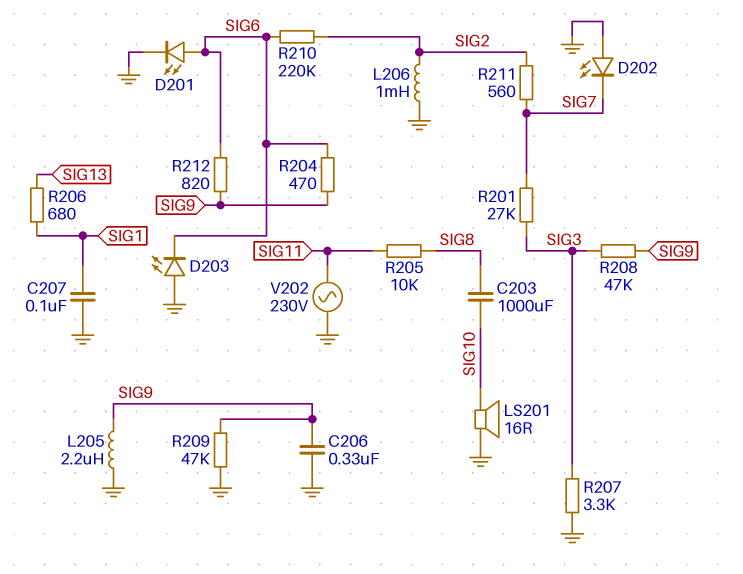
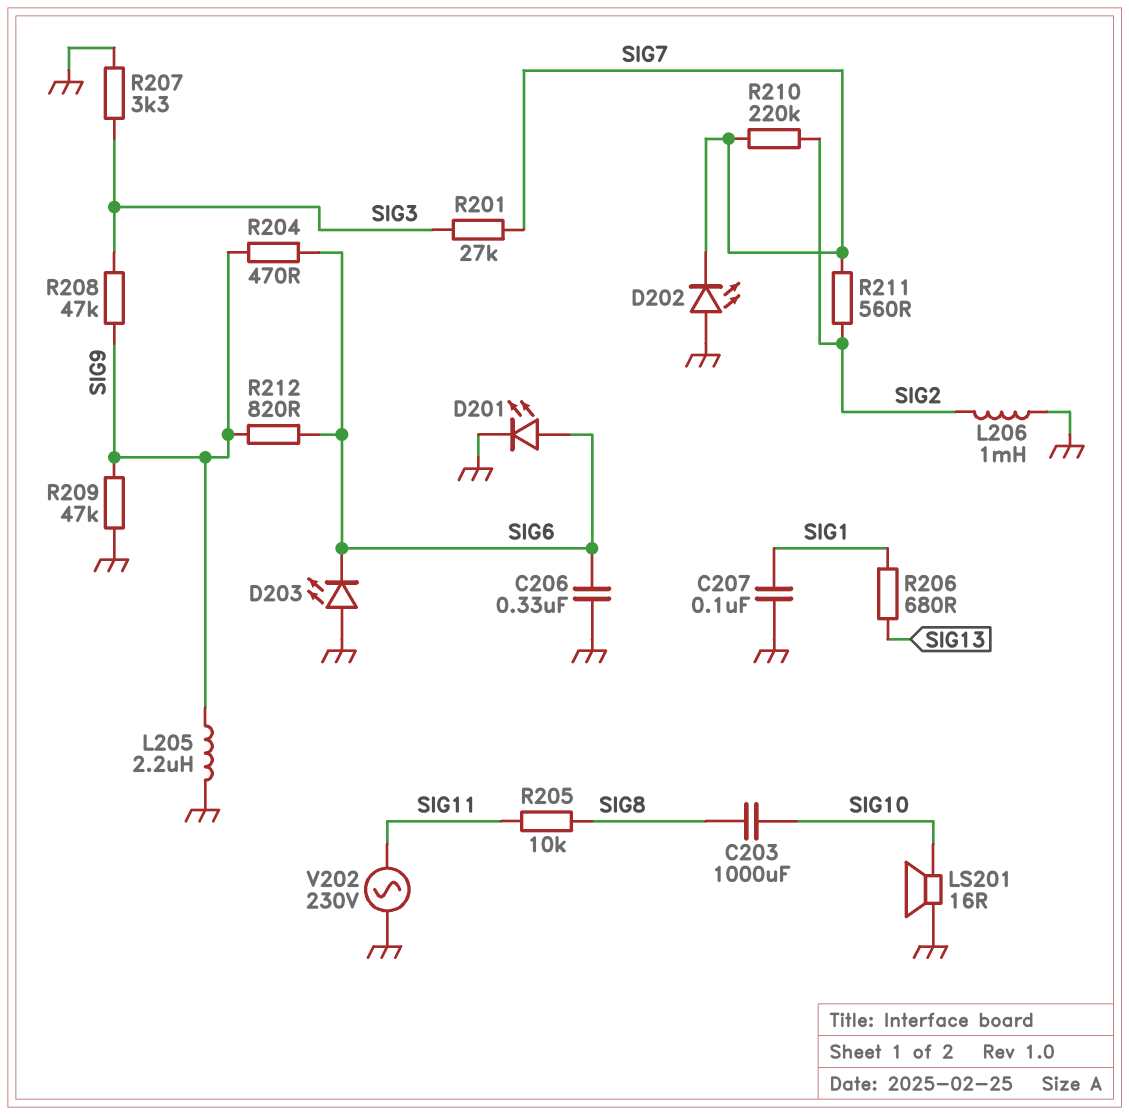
C206: 330nF (GND, SIG9) -> 330nF (GND, SIG6)
R210: 220k (SIG2, SIG6) -> 220k (SIG2, SIG7)

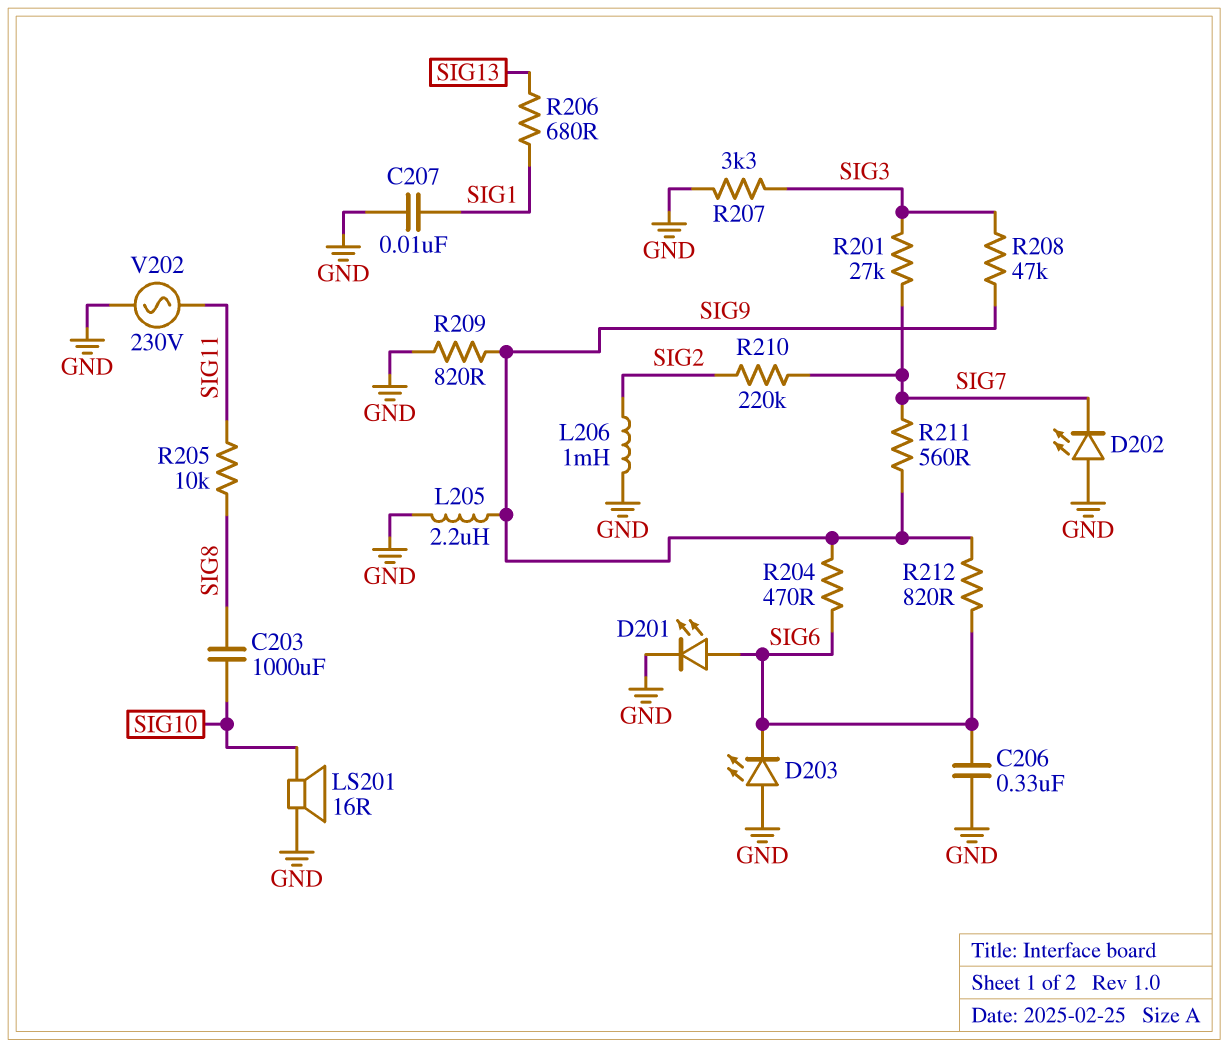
C207: 100nF (GND, SIG1) -> 10nF (GND, SIG1)
R209: 47k (GND, SIG9) -> 820 (GND, SIG9)
R211: 560 (SIG2, SIG7) -> 560 (SIG7, SIG9)

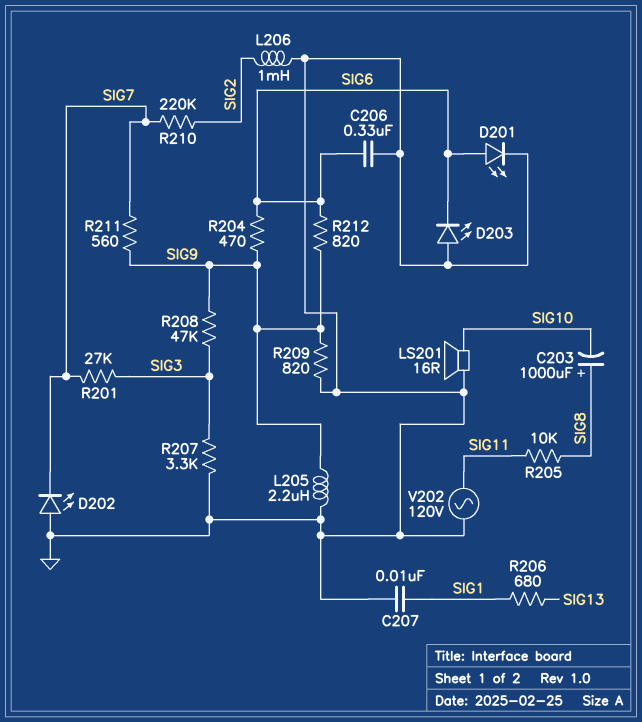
C203: 1000uF (SIG8, SIG10) -> 1000uF (plus SIG8, minus SIG10)
V202: AC 230V (GND, SIG11) -> AC 120V (GND, SIG11)

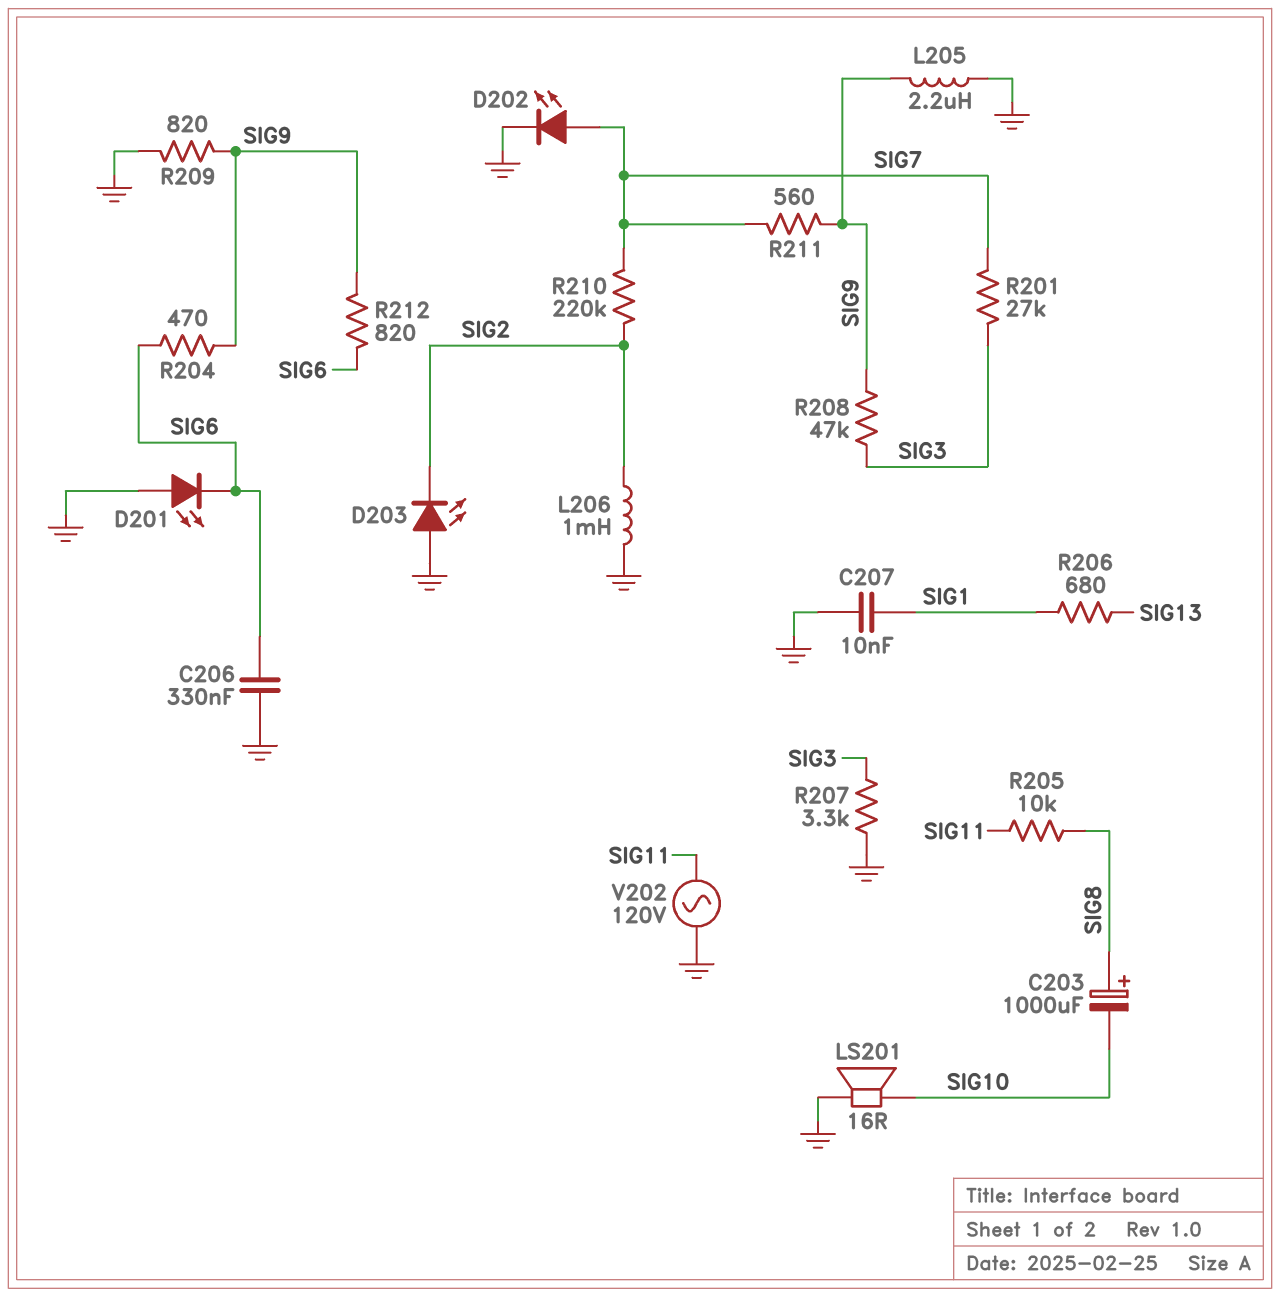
D201: LED (A SIG6, K GND) -> LED (A GND, K SIG6)
D202: LED (A GND, K SIG7) -> LED (A SIG7, K GND)
D203: LED (A GND, K SIG6) -> LED (A GND, K SIG2)

